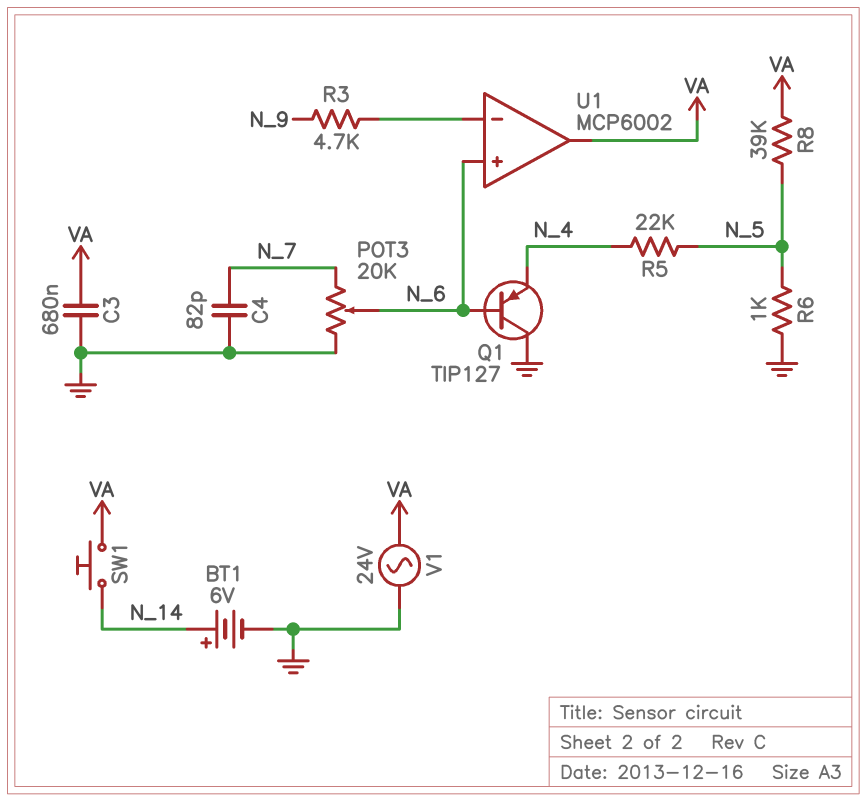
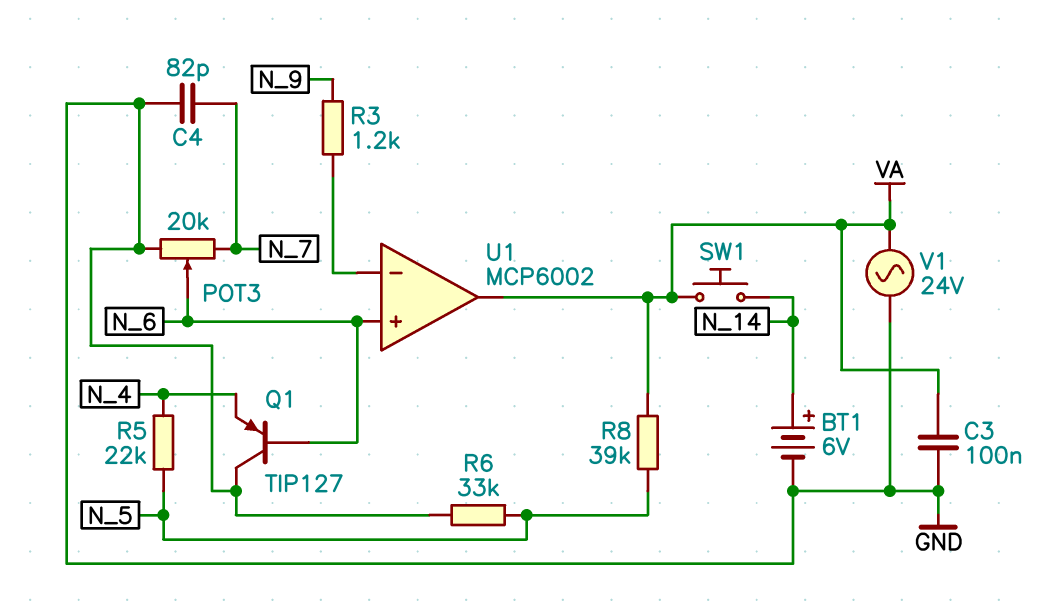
C3: 680nF (GND, VA) -> 100nF (GND, VA)
R3: 4.7k (N_9, U1/in-) -> 1.2k (N_9, U1/in-)
R6: 1k (GND, N_5) -> 33k (GND, N_5)

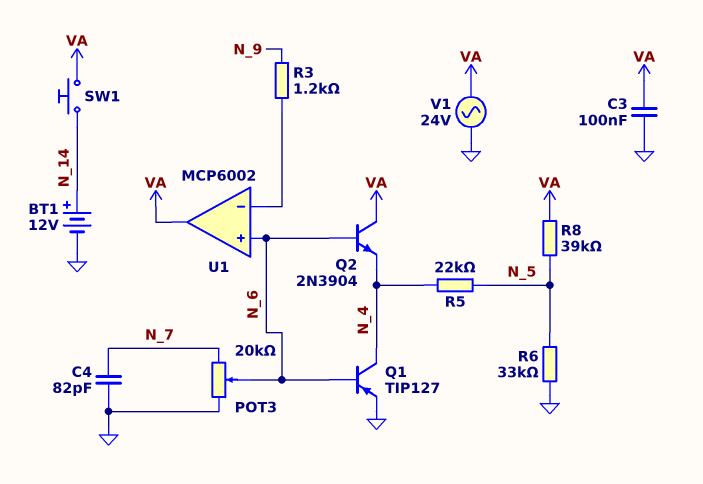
BT1: 6V (plus N_14, minus GND) -> 12V (plus N_14, minus GND)
Q1: PNP TIP127 (B N_6, C GND, E N_4) -> PNP TIP127 (B N_6, C N_4, E GND)
Q2: none -> NPN 2N3904 (B N_6, C VA, E N_4)

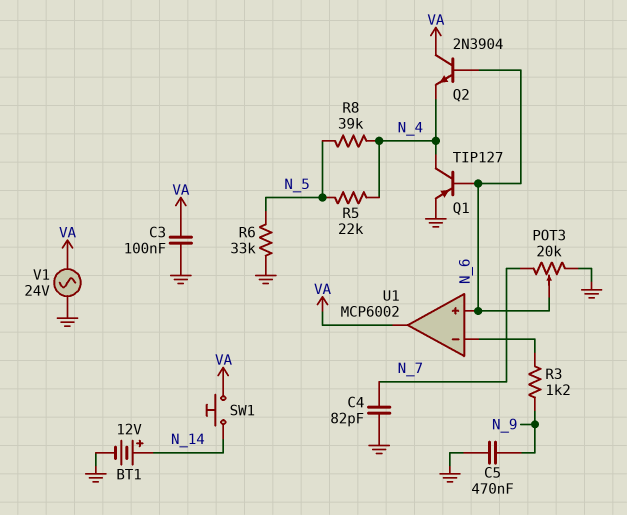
C5: none -> 470nF (GND, N_9)
R8: 39k (N_5, VA) -> 39k (N_4, N_5)

